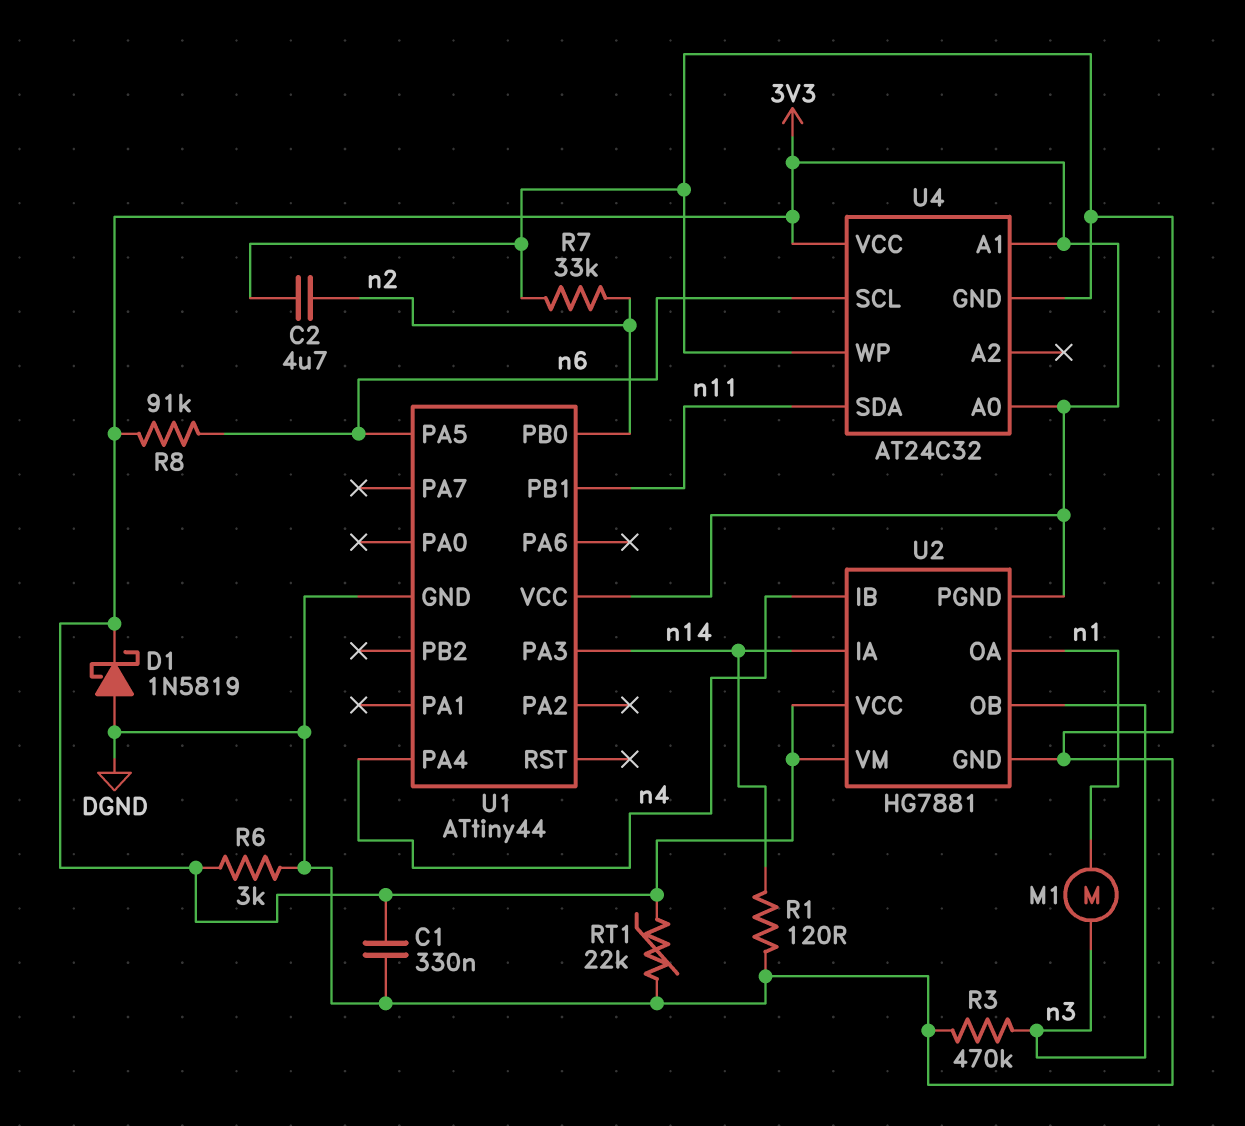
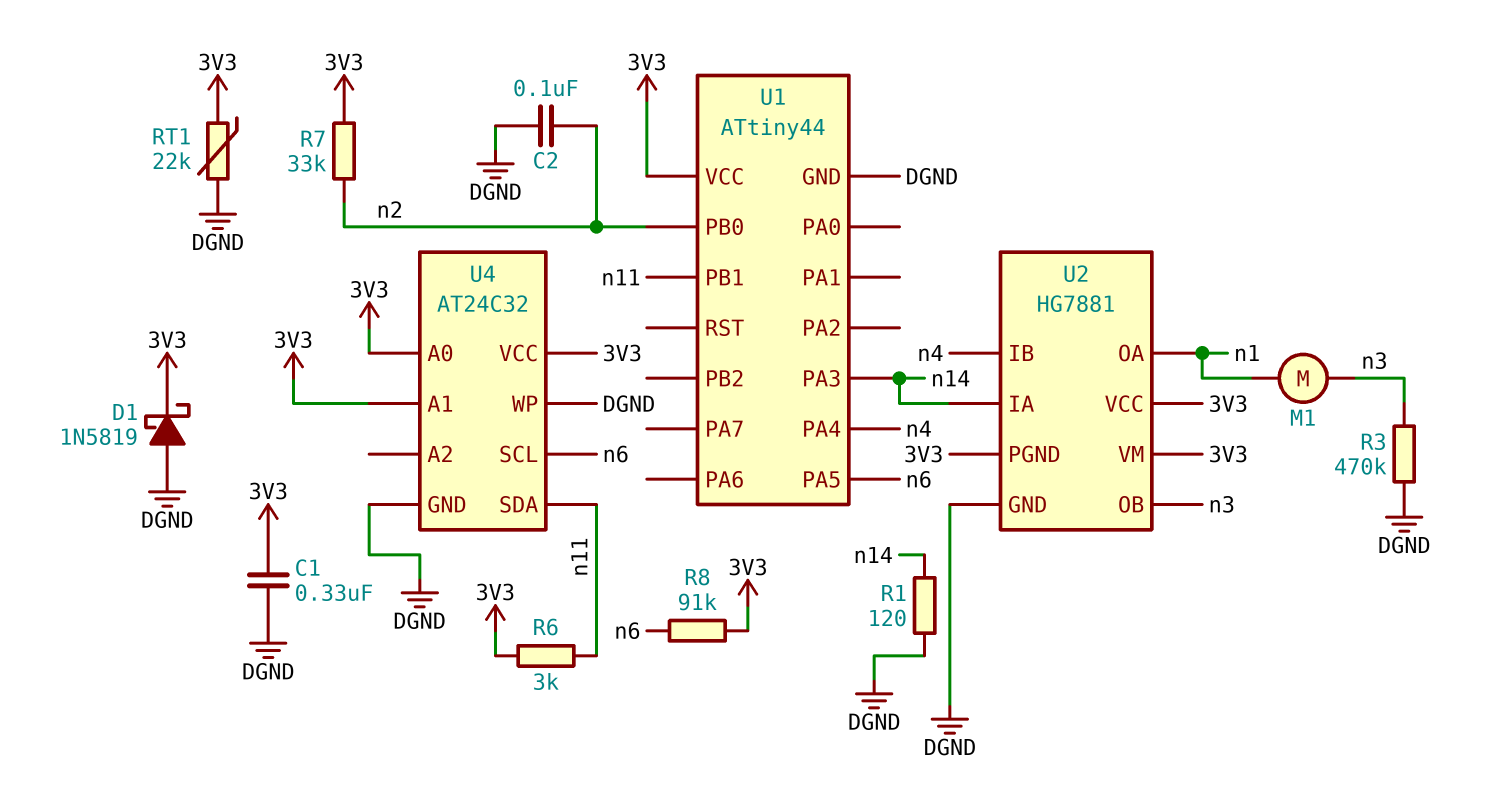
C2: 4.7uF (DGND, n2) -> 100nF (DGND, n2)
R6: 3k (3V3, DGND) -> 3k (3V3, n11)
R7: 33k (DGND, n2) -> 33k (3V3, n2)

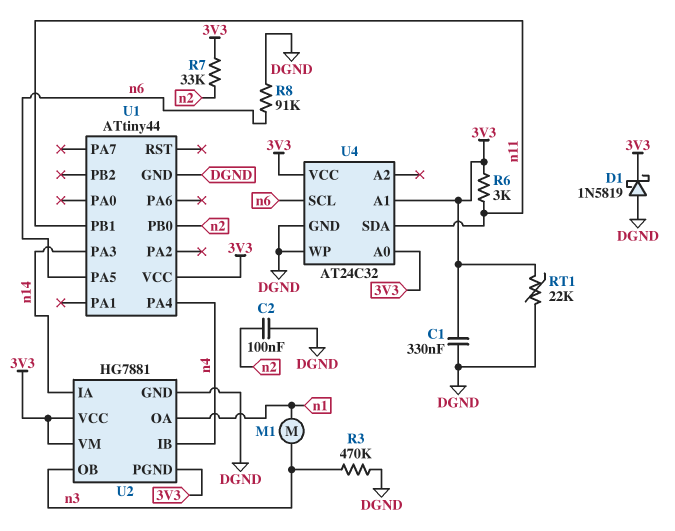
R1: 120 (DGND, n14) -> none
R8: 91k (3V3, n6) -> 91k (DGND, n6)

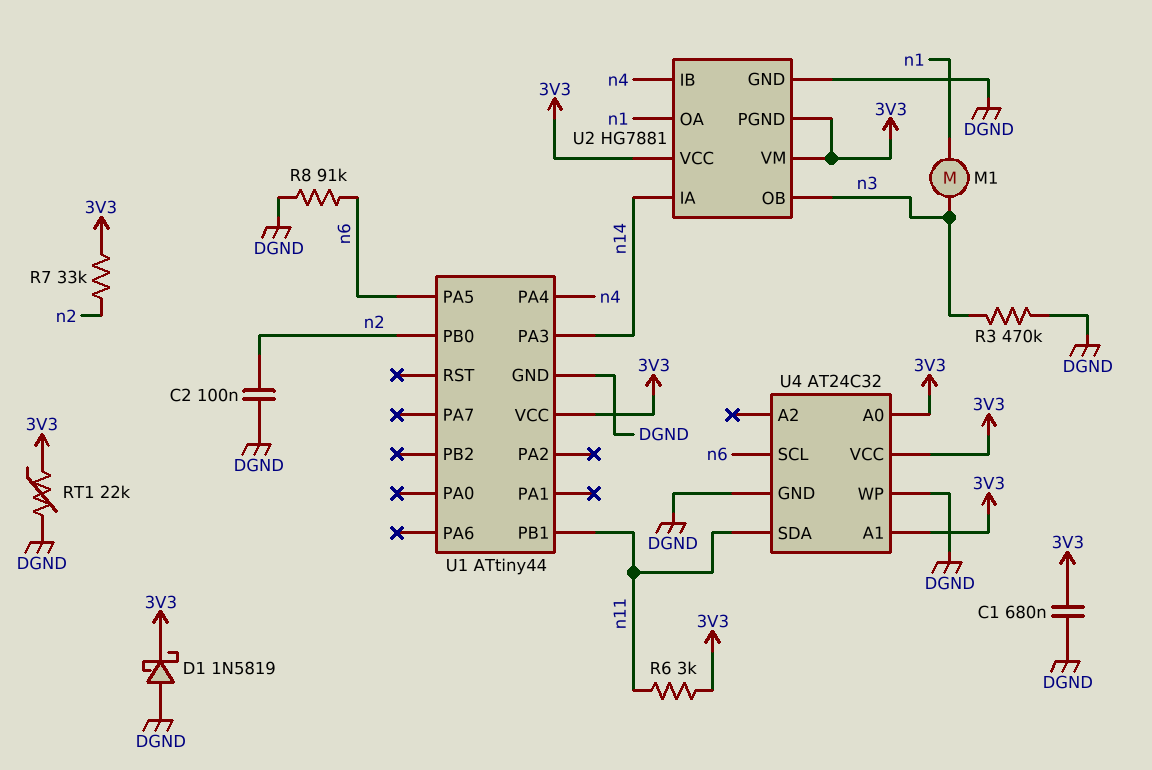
C1: 330nF (3V3, DGND) -> 680nF (3V3, DGND)

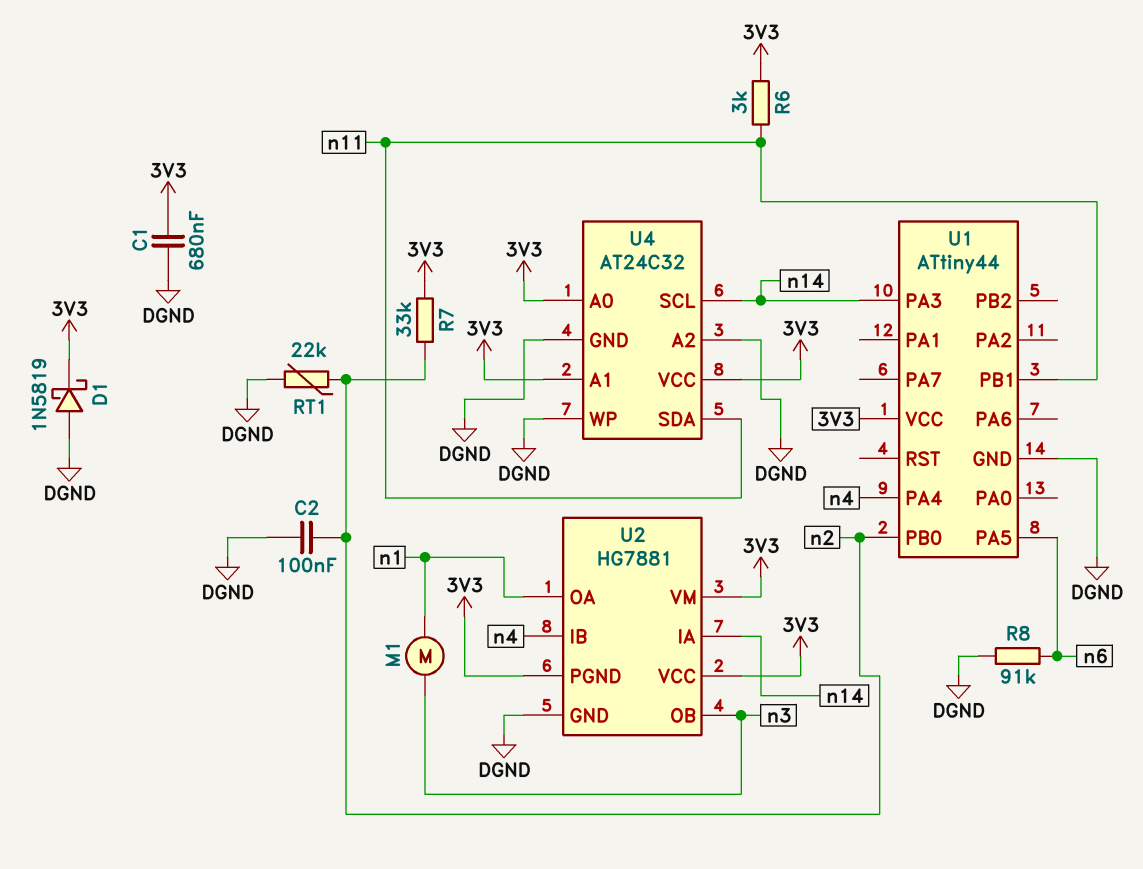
R3: 470k (DGND, n3) -> none
RT1: 22k (3V3, DGND) -> 22k (DGND, n2)
U4 pin A2: none -> DGND
U4 pin SCL: n6 -> n14

